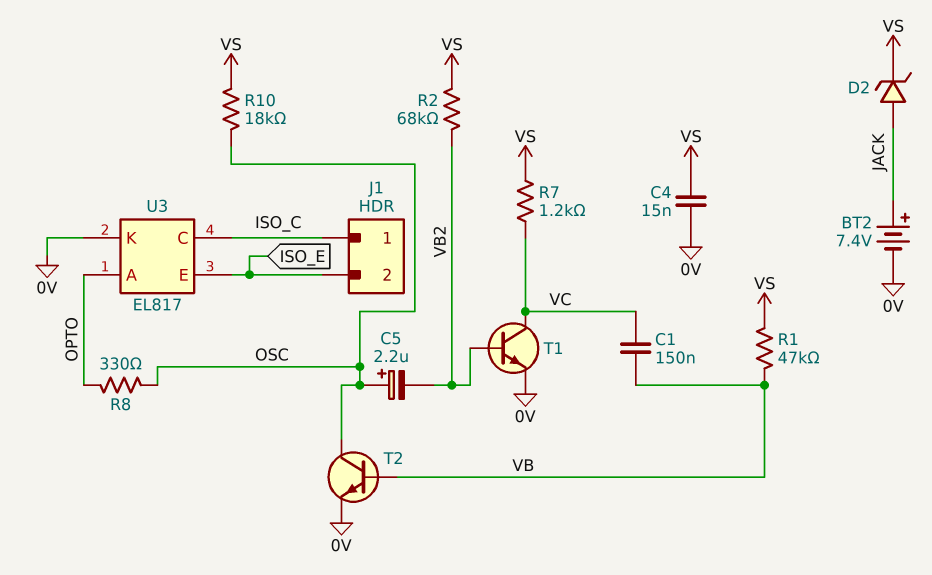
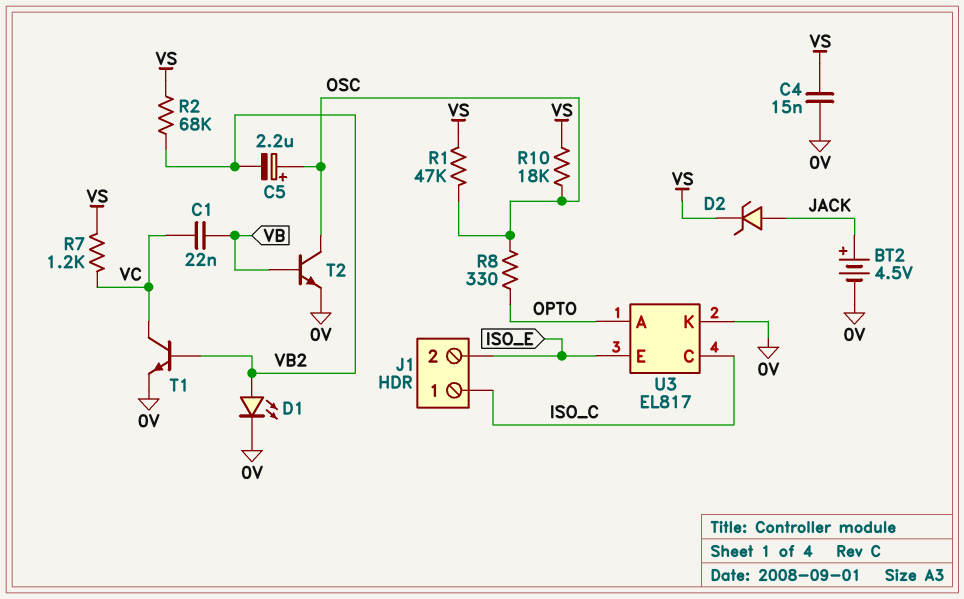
BT2: 7.4V (plus JACK, minus 0V) -> 4.5V (plus JACK, minus 0V)
C1: 150nF (VB, VC) -> 22nF (VB, VC)
D1: none -> LED (A VB2, K 0V)
R1: 47k (VB, VS) -> 47k (OSC, VS)

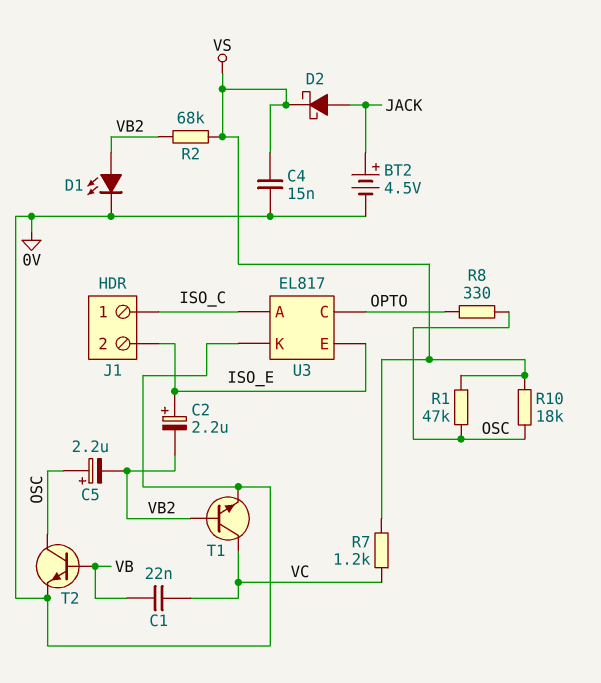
C2: none -> 2.2uF (plus ISO_E, minus VB2)
D2: zener (A JACK, K VS) -> schottky (A JACK, K VS)
U3 pin A: OPTO -> ISO_C
U3 pin C: ISO_C -> OPTO

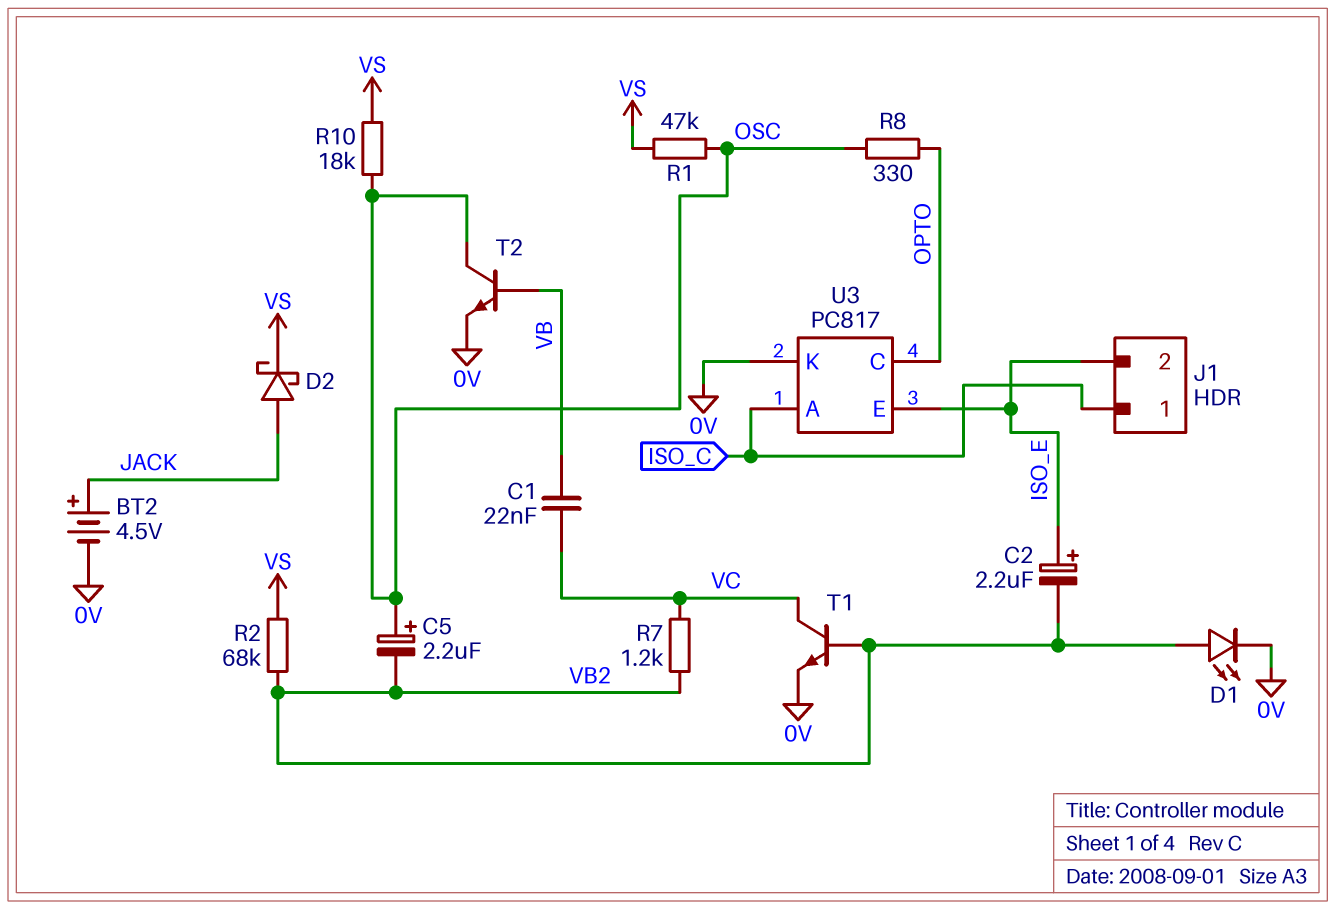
C4: 15nF (0V, VS) -> none
R7: 1.2k (VC, VS) -> 1.2k (VB2, VC)
U3: EL817 -> PC817

